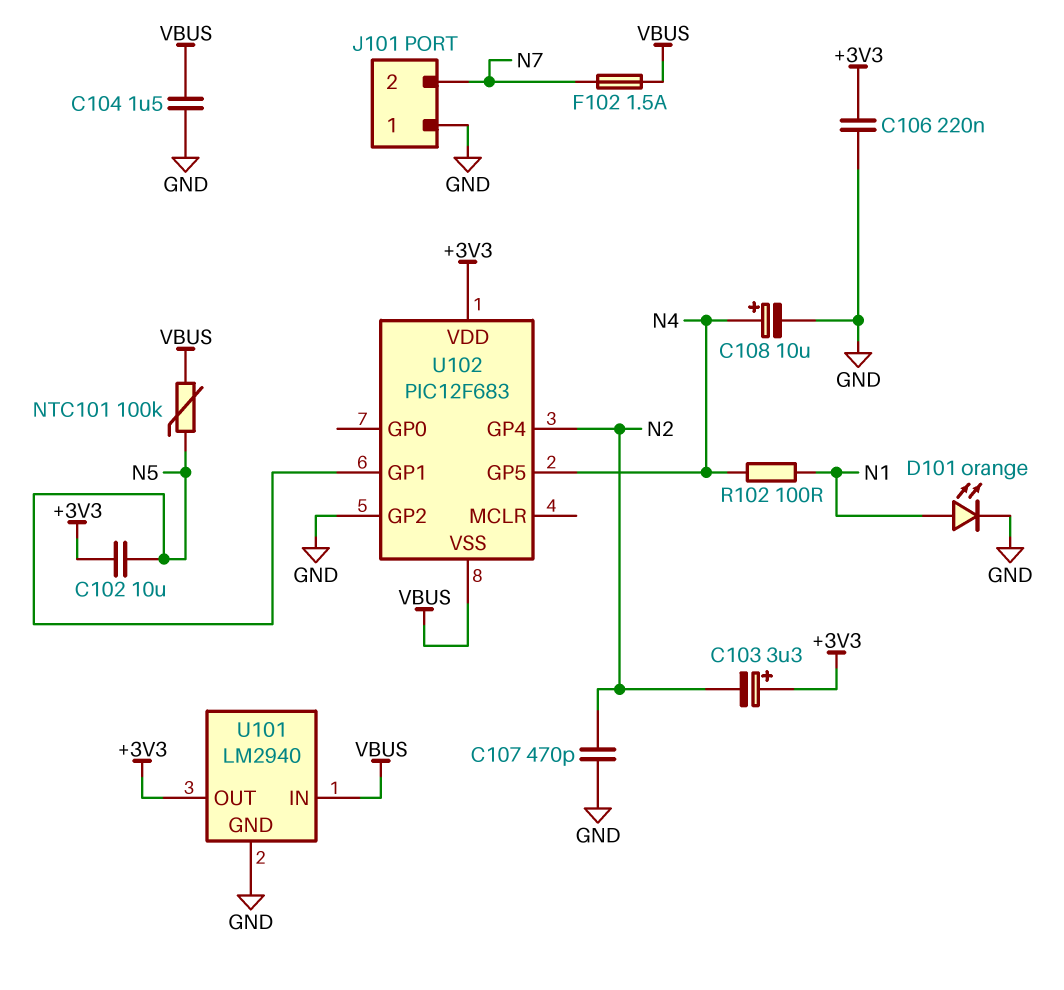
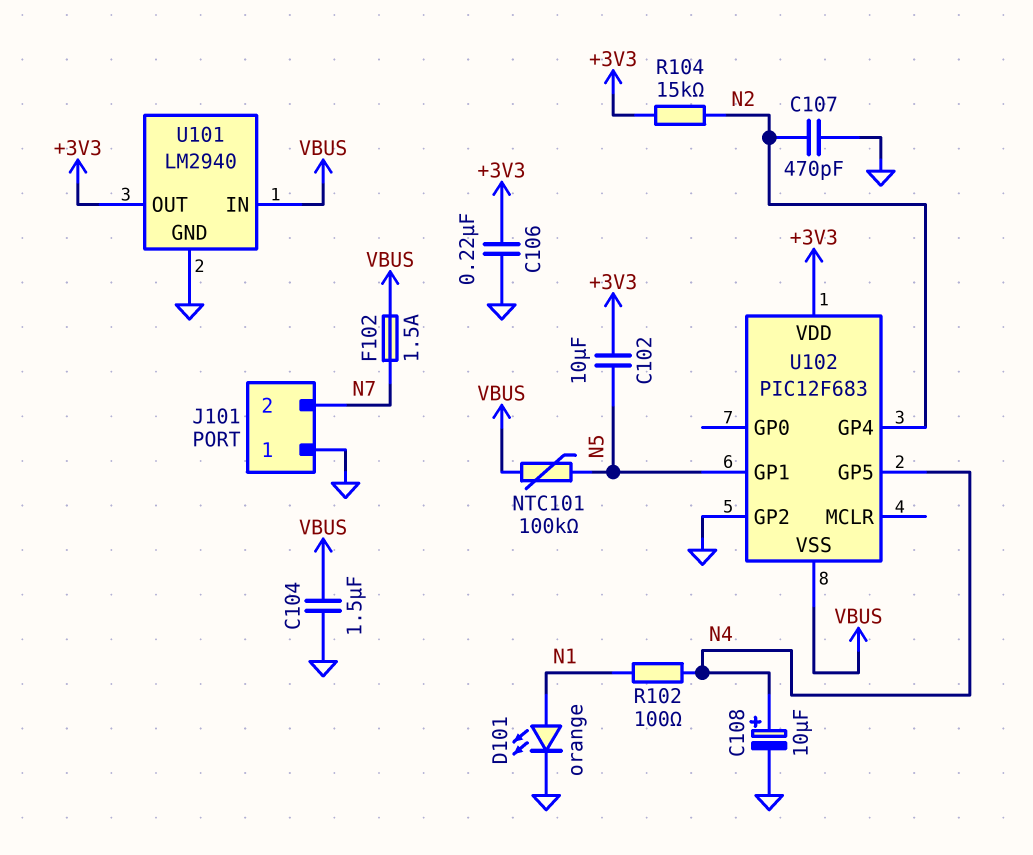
C103: 3.3uF (plus +3V3, minus N2) -> none
R104: none -> 15k (+3V3, N2)

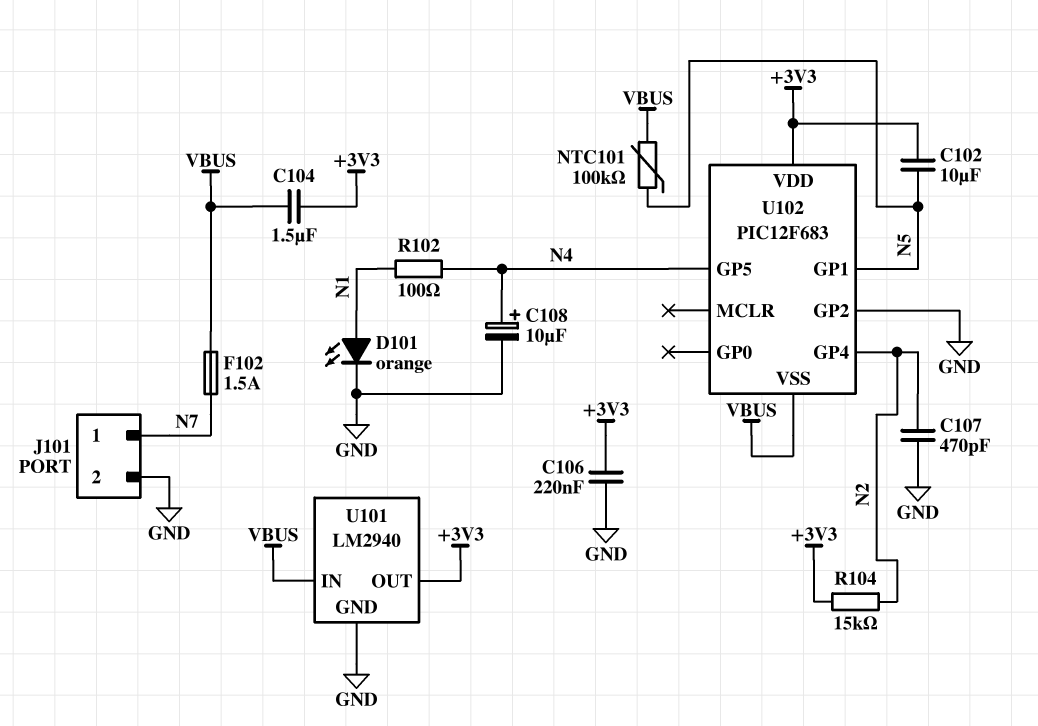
C104: 1.5uF (GND, VBUS) -> 1.5uF (+3V3, VBUS)
J101 pin 1: GND -> N7
J101 pin 2: N7 -> GND

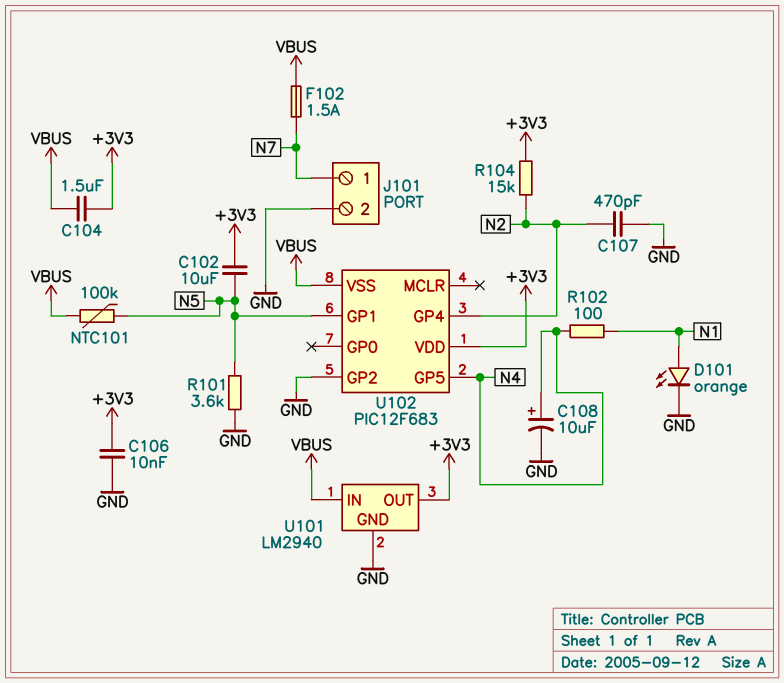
C106: 220nF (+3V3, GND) -> 10nF (+3V3, GND)
R101: none -> 3.6k (GND, N5)

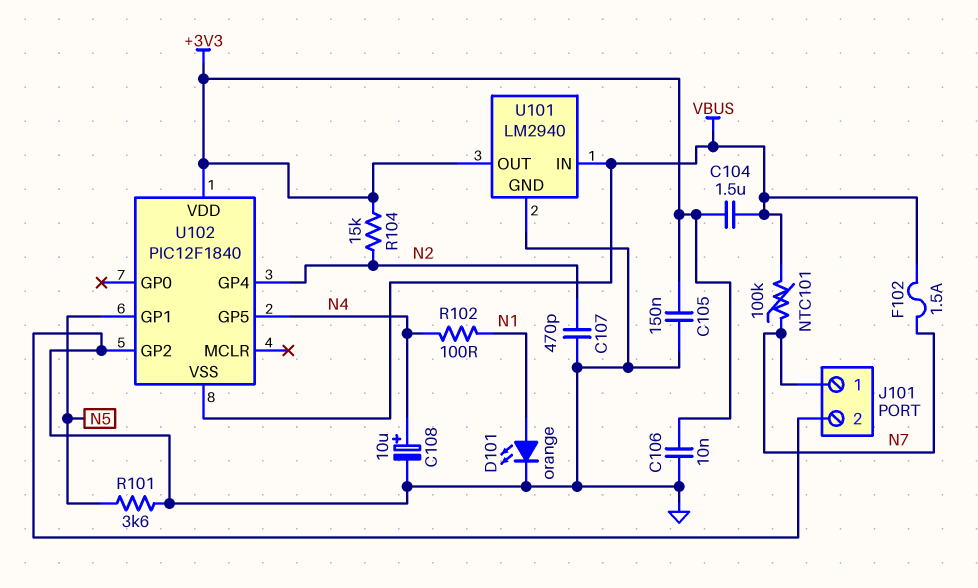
C102: 10uF (+3V3, N5) -> none
C105: none -> 150nF (+3V3, GND)
NTC101: 100k (N5, VBUS) -> 100k (N7, VBUS)
U102: PIC12F683 -> PIC12F1840

